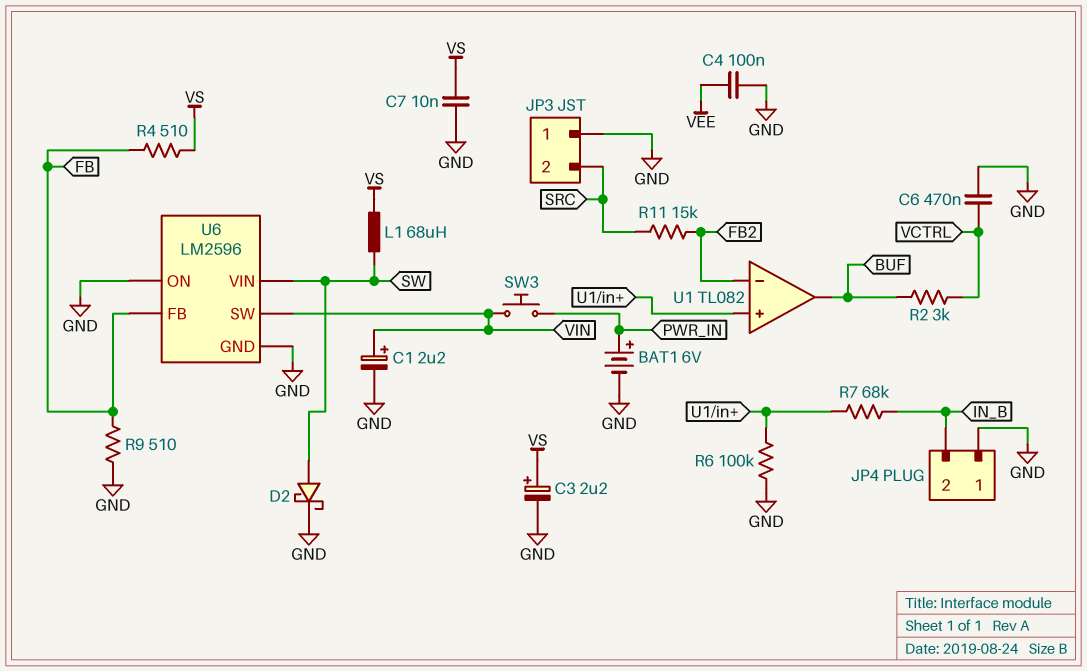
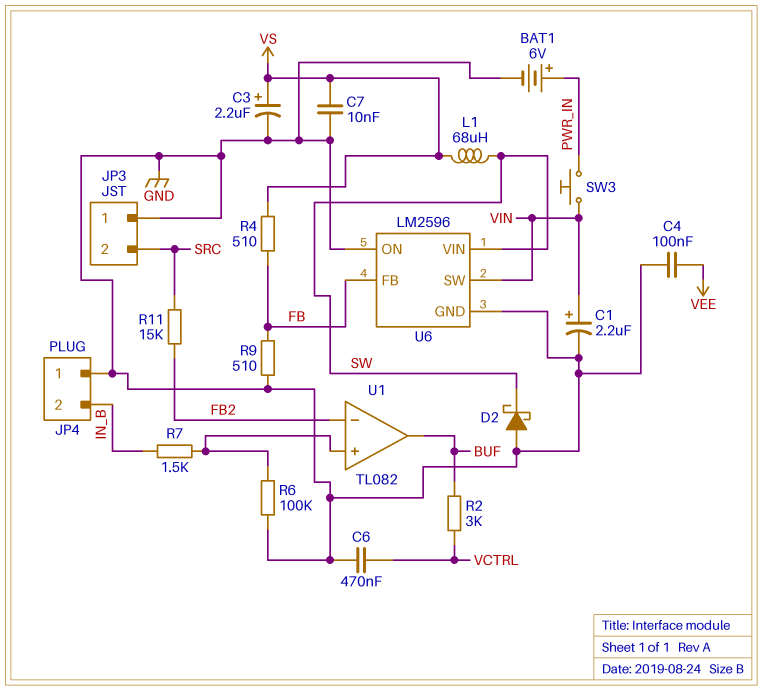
D2: schottky (A SW, K GND) -> schottky (A GND, K SW)
R7: 68k (IN_B, U1/in+) -> 1.5k (IN_B, U1/in+)

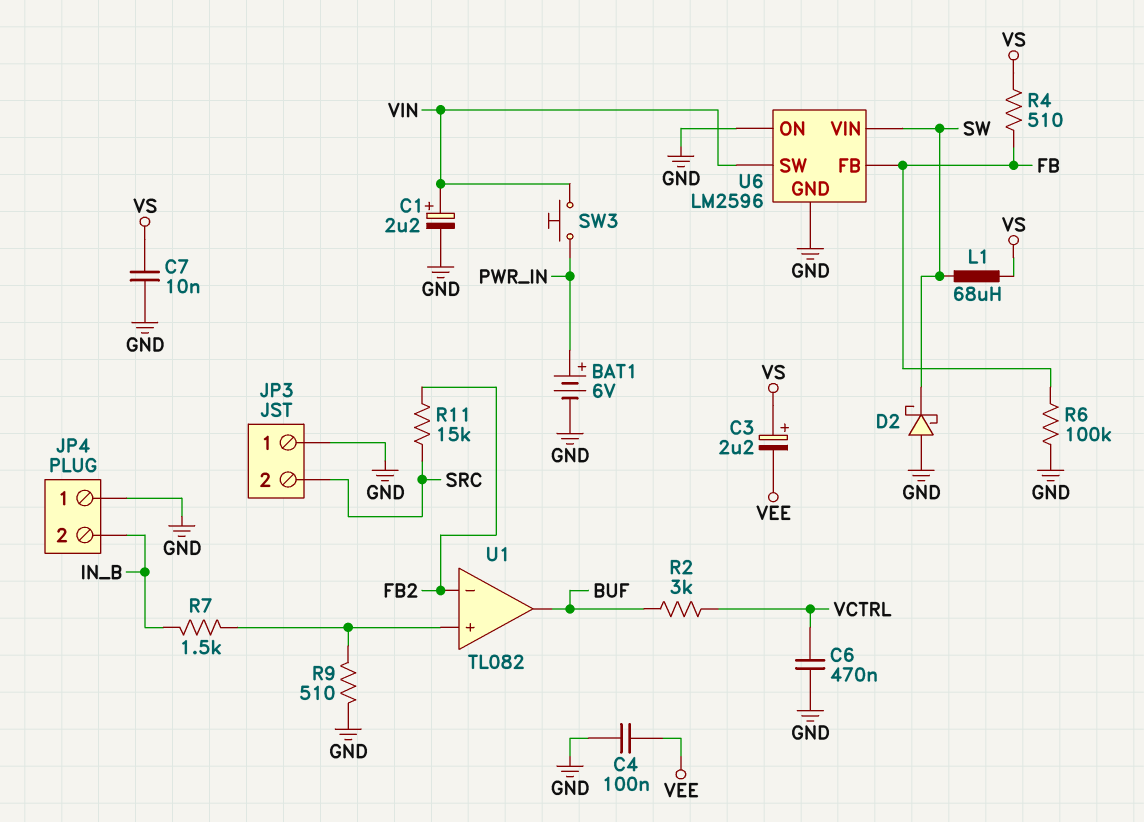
C3: 2.2uF (plus VS, minus GND) -> 2.2uF (plus VS, minus VEE)
R6: 100k (GND, U1/in+) -> 100k (FB, GND)
R9: 510 (FB, GND) -> 510 (GND, U1/in+)

